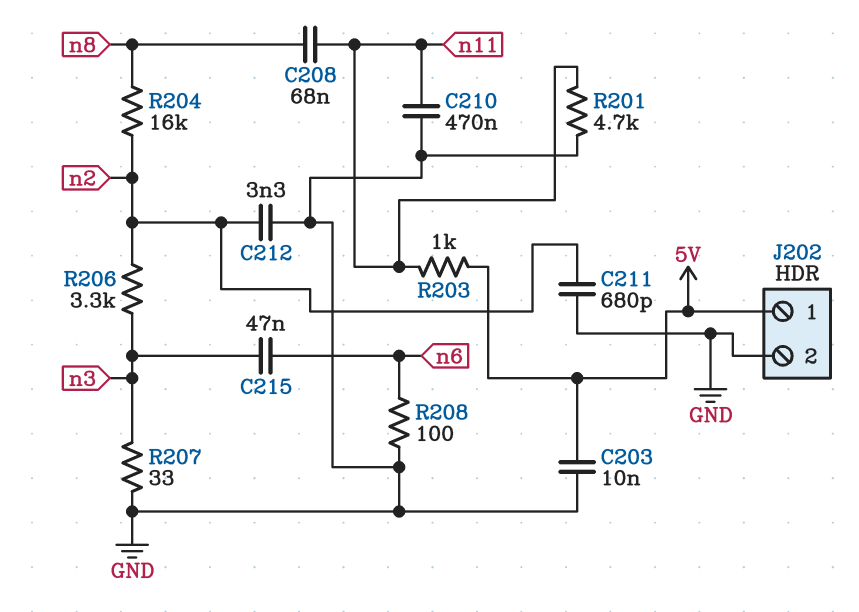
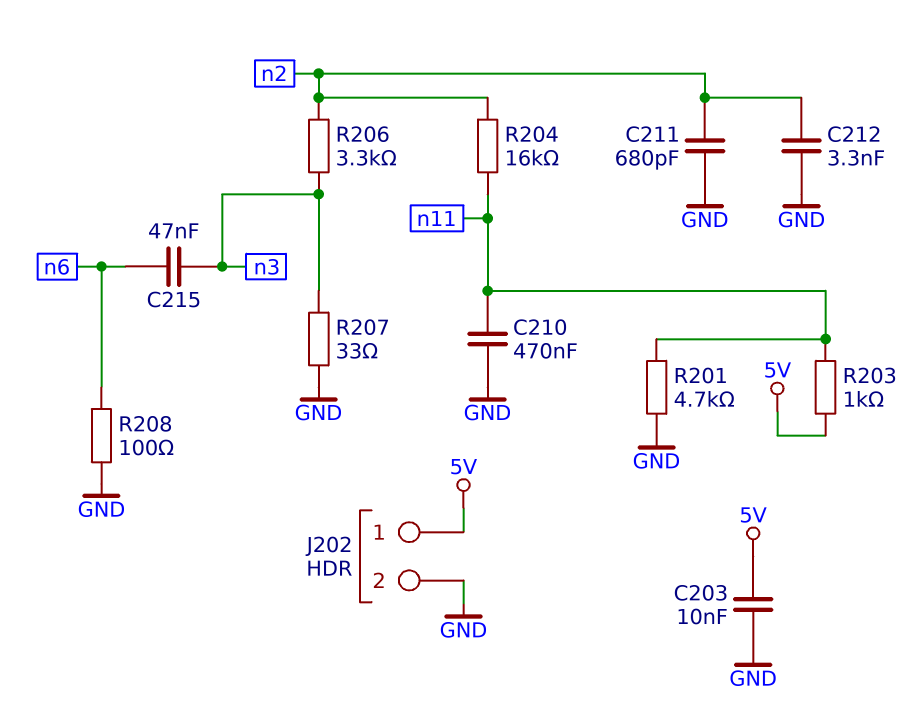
C208: 68nF (n8, n11) -> none
R204: 16k (n2, n8) -> 16k (n2, n11)

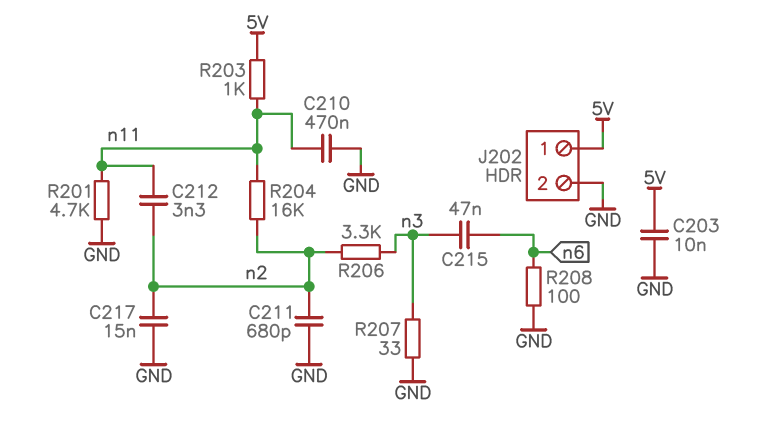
C212: 3.3nF (GND, n2) -> 3.3nF (n2, n11)
C217: none -> 15nF (GND, n2)

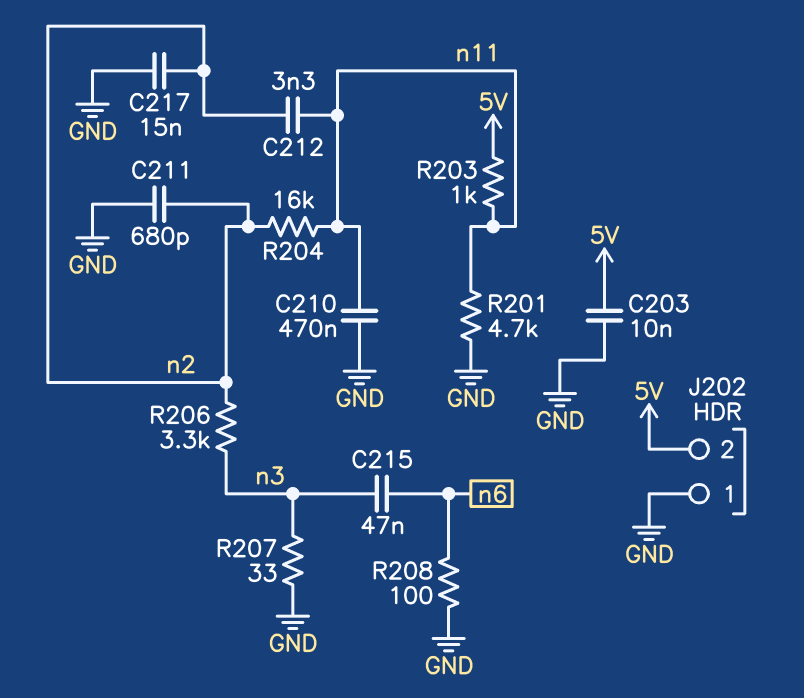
J202 pin 1: 5V -> GND
J202 pin 2: GND -> 5V

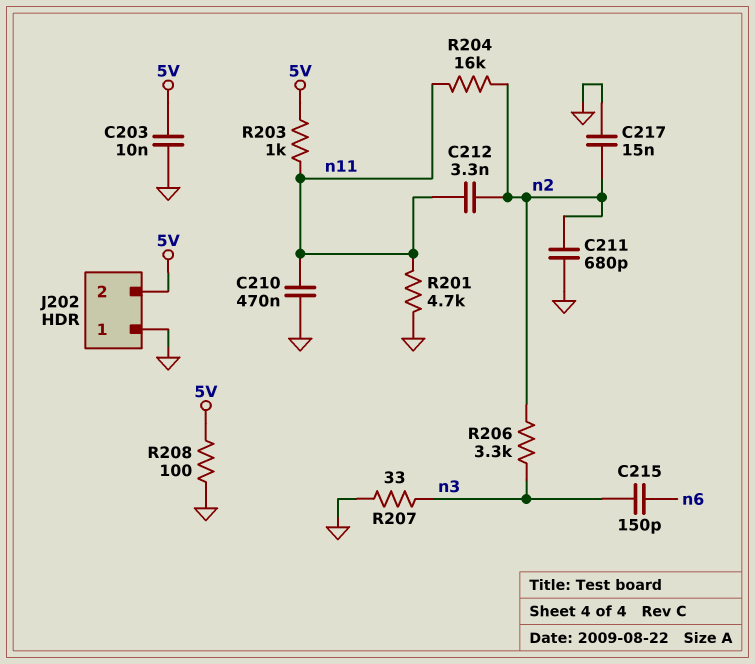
C215: 47nF (n3, n6) -> 150pF (n3, n6)
R208: 100 (GND, n6) -> 100 (5V, GND)

